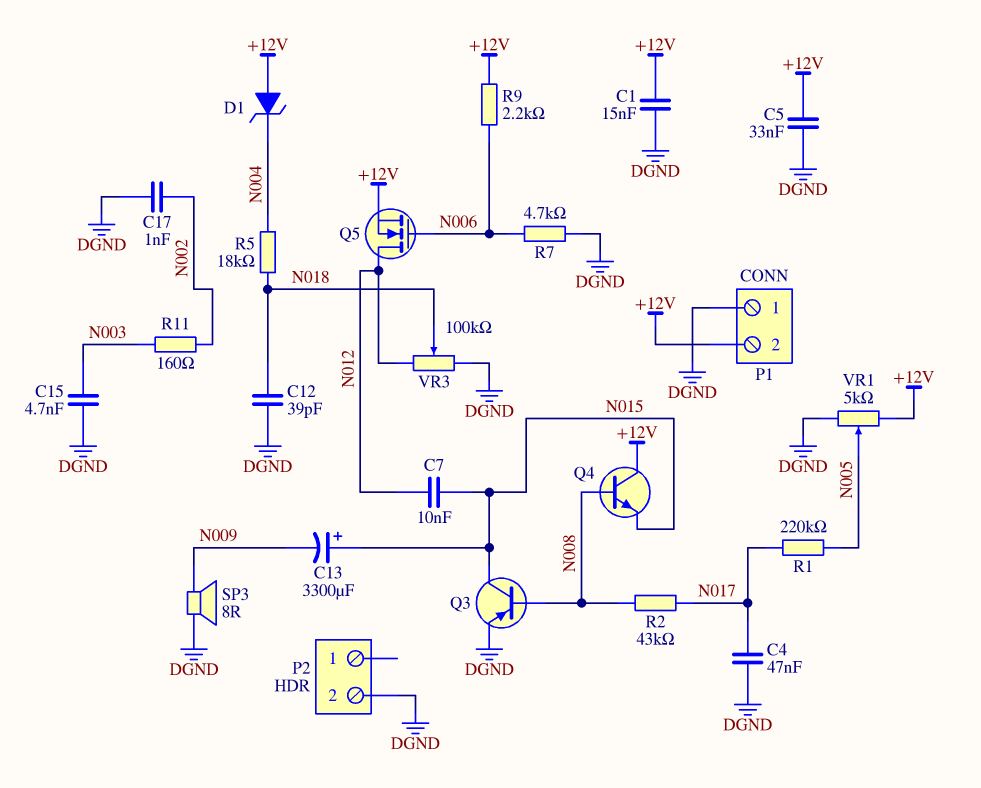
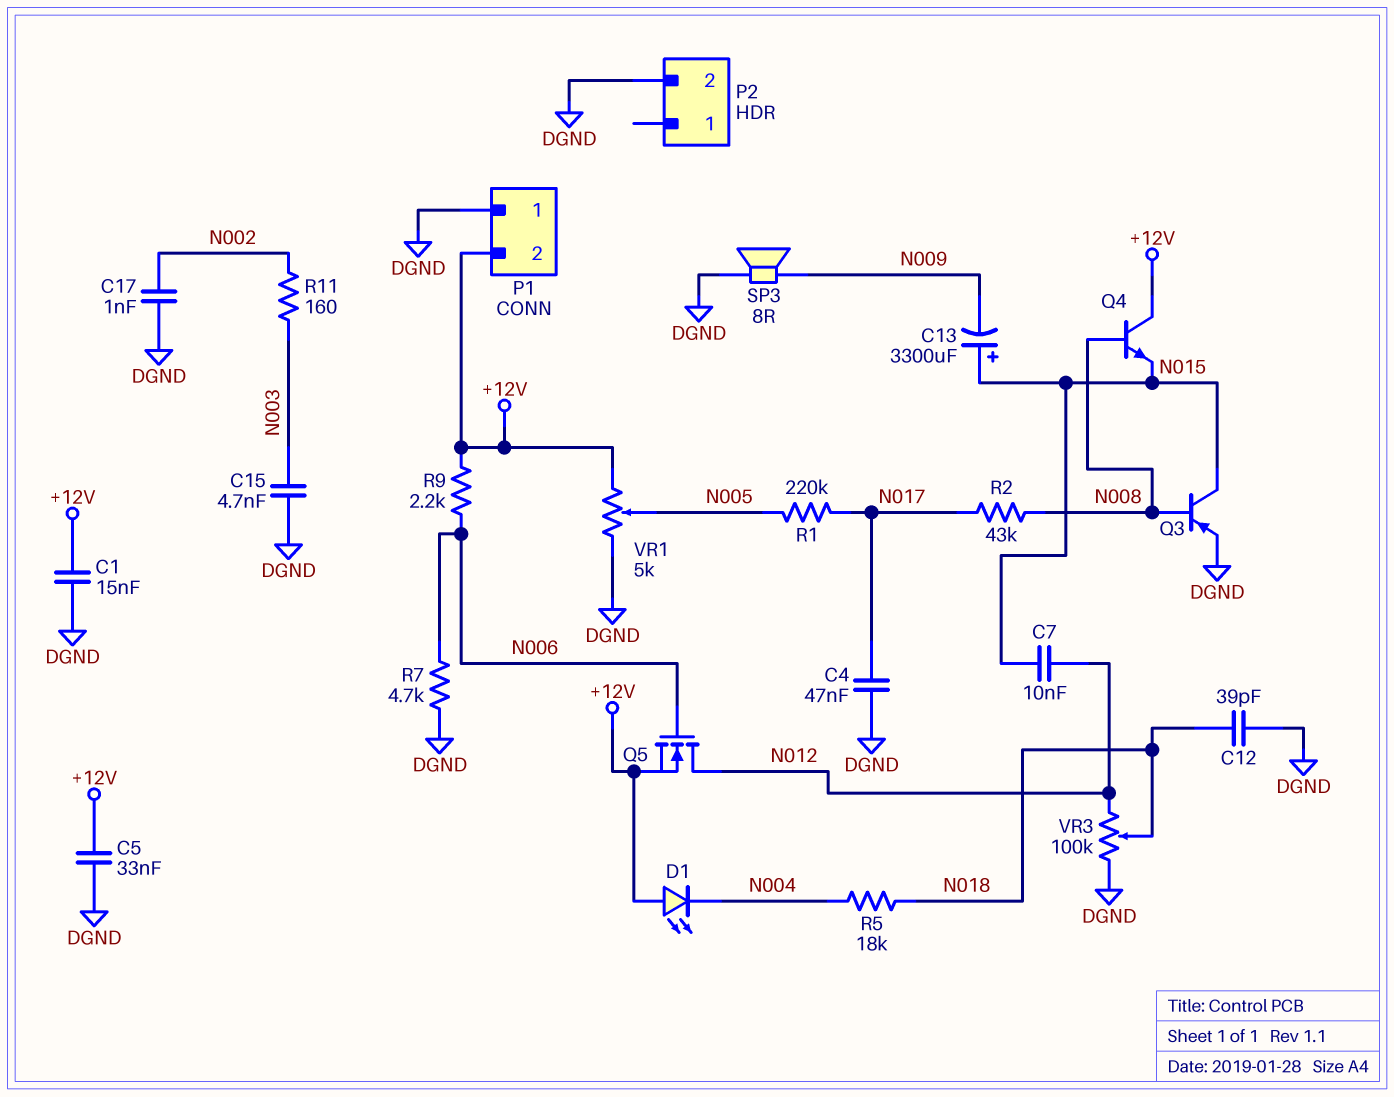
D1: zener (A +12V, K N004) -> LED (A +12V, K N004)

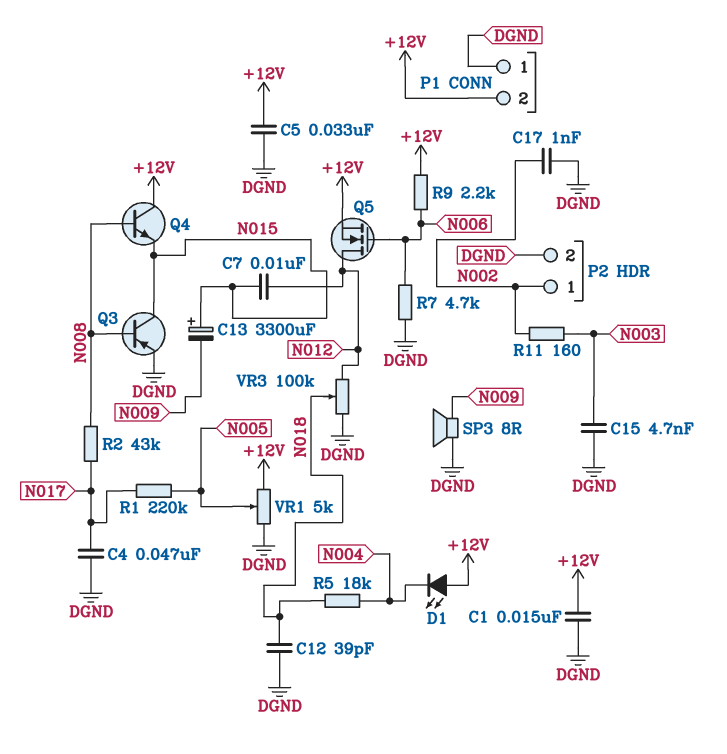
P2 pin 1: none -> N002

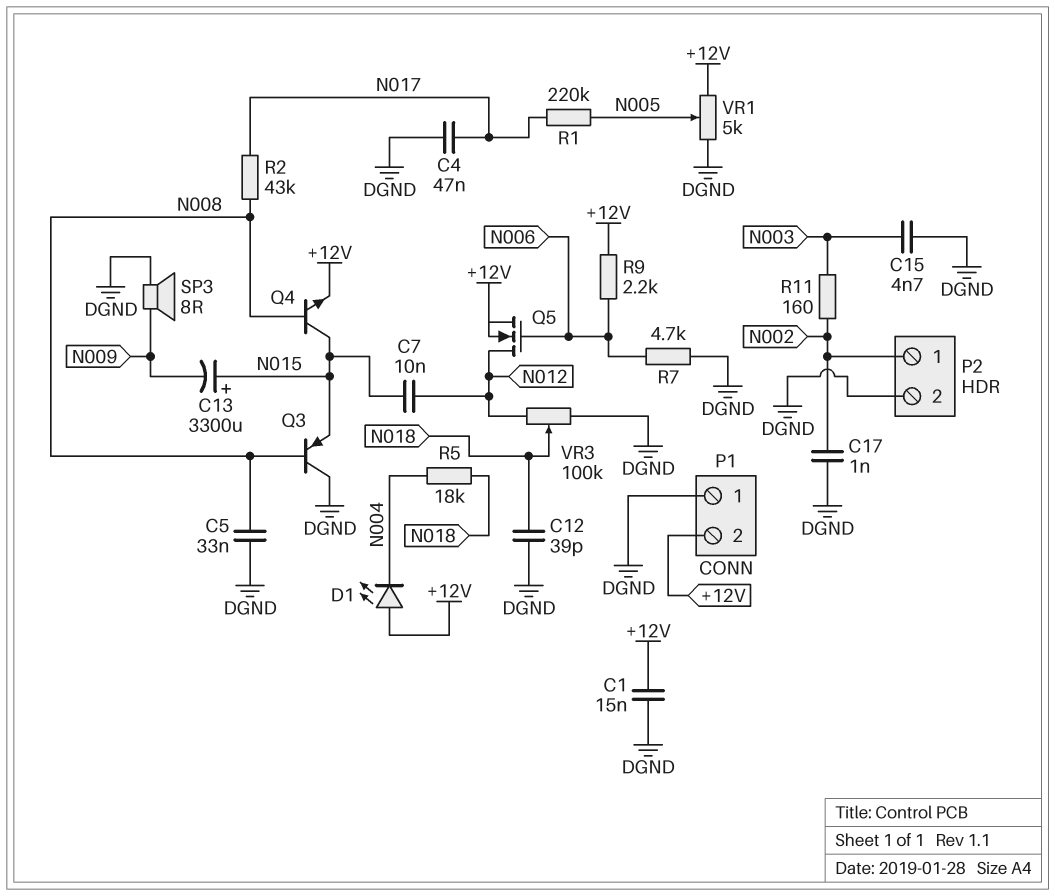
C5: 33nF (+12V, DGND) -> 33nF (DGND, N008)
Q3: PNP (B N008, C N015, E DGND) -> PNP (B N008, C DGND, E N015)
Q4: NPN (B N008, C +12V, E N015) -> NPN (B N008, C N015, E +12V)

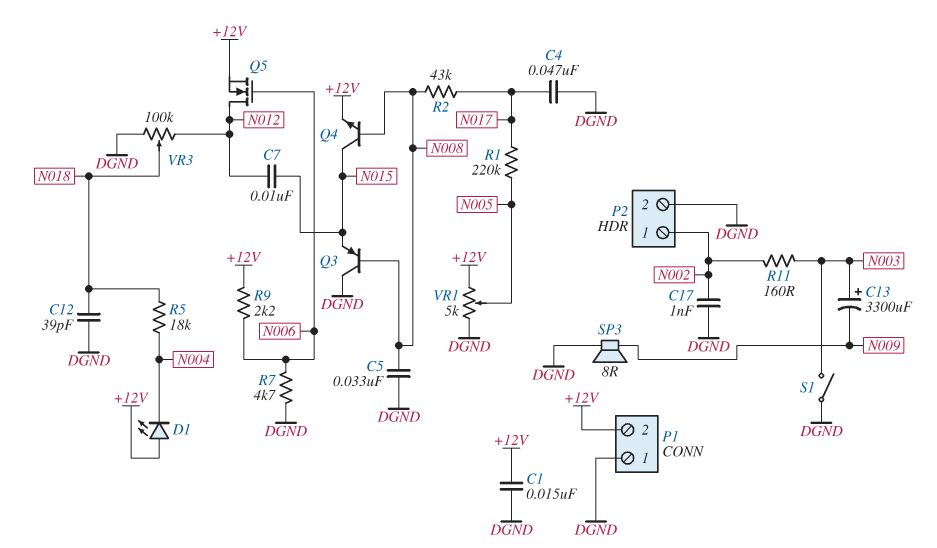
C13: 3300uF (plus N015, minus N009) -> 3300uF (plus N003, minus N009)
C15: 4.7nF (DGND, N003) -> none
S1: none -> switch (DGND, N003)

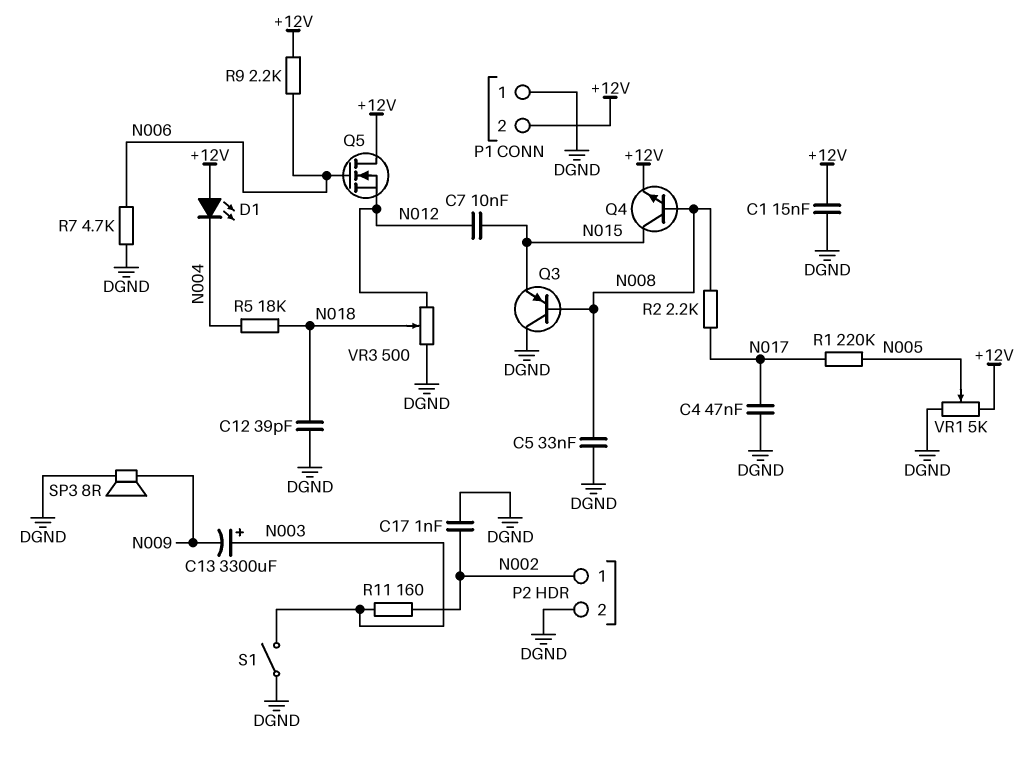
Q5: NMOS (G N006, D N012, S +12V) -> NMOS (G N006, D +12V, S N012)
R2: 43k (N008, N017) -> 2.2k (N008, N017)
VR3: 100k (DGND, N012, wiper N018) -> 500 (DGND, N012, wiper N018)

